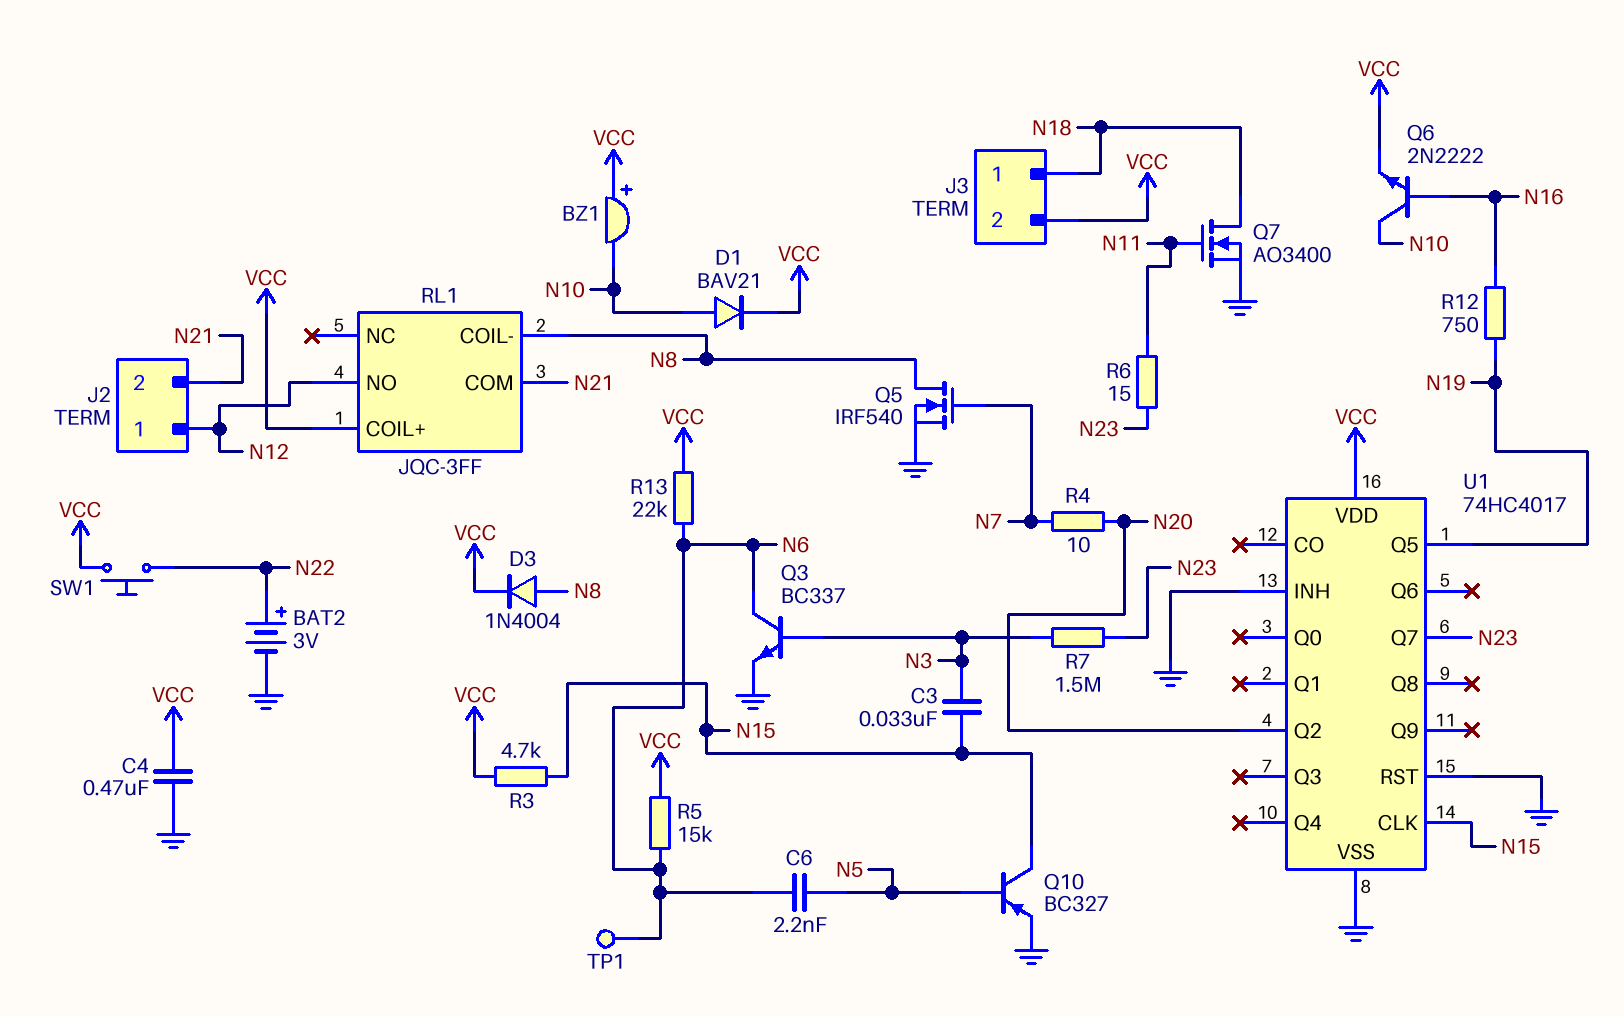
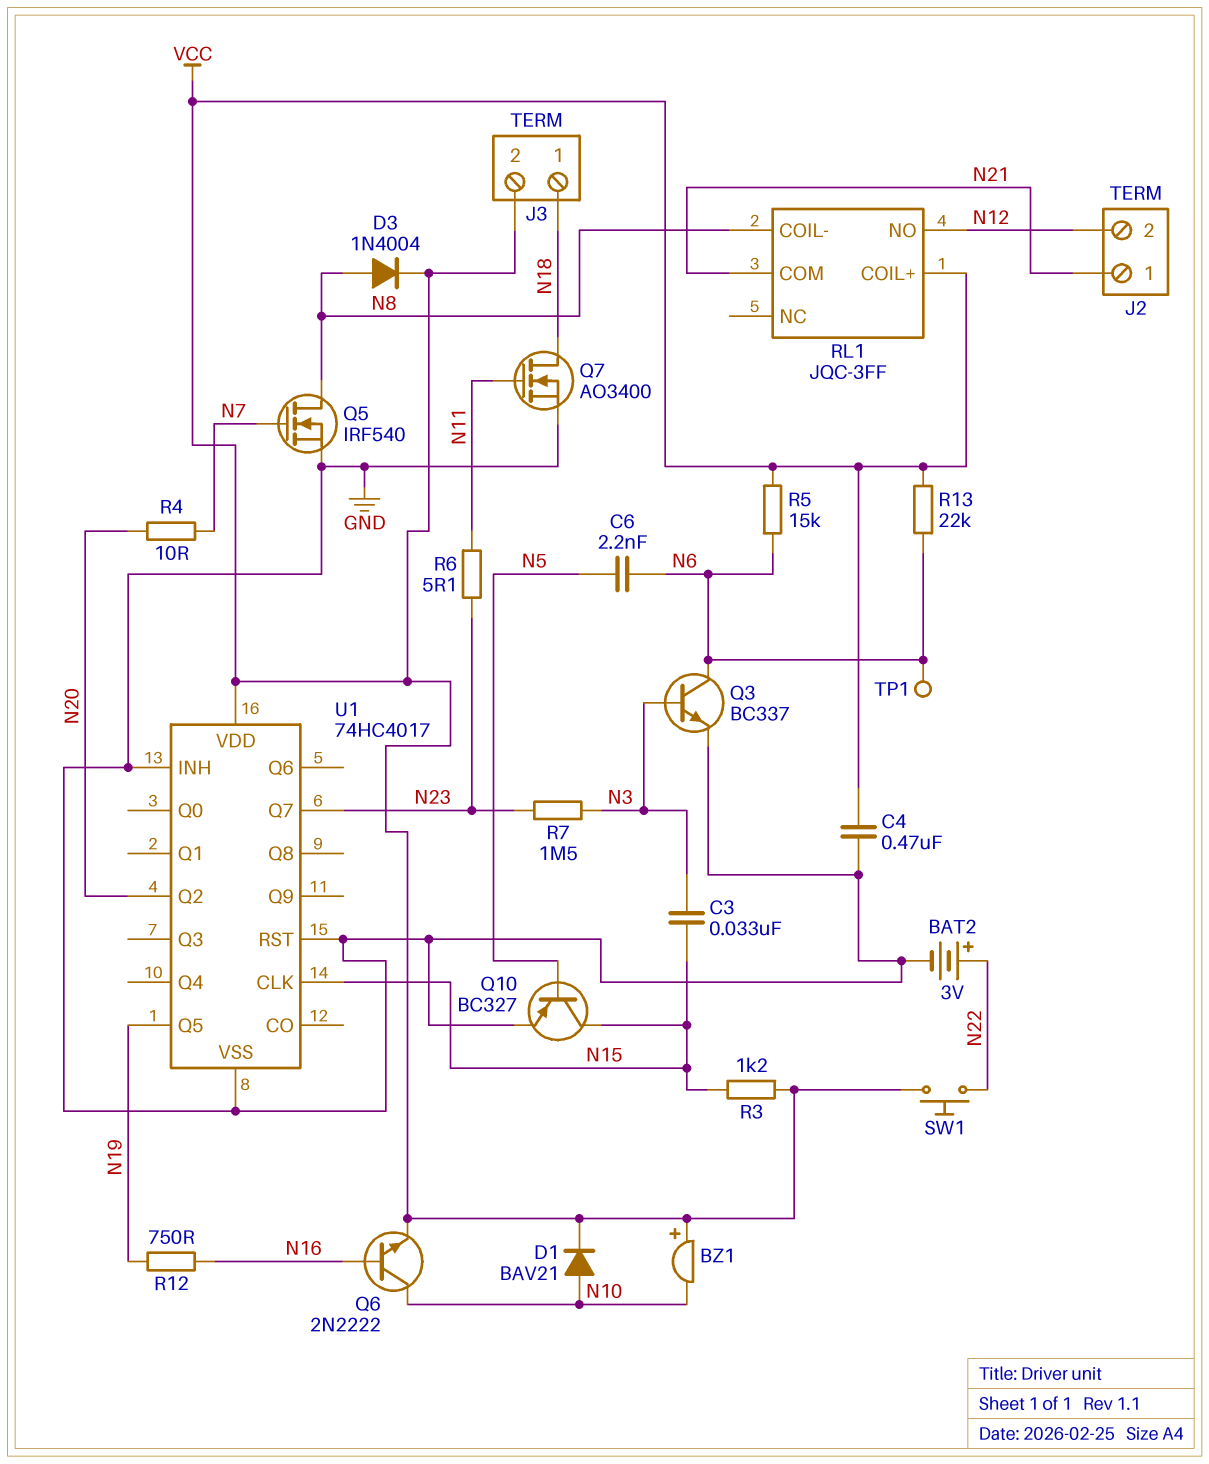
J2 pin 1: N12 -> N21
J2 pin 2: N21 -> N12
R3: 4.7k (N15, VCC) -> 1.2k (N15, VCC)
R6: 15 (N11, N23) -> 5.1 (N11, N23)

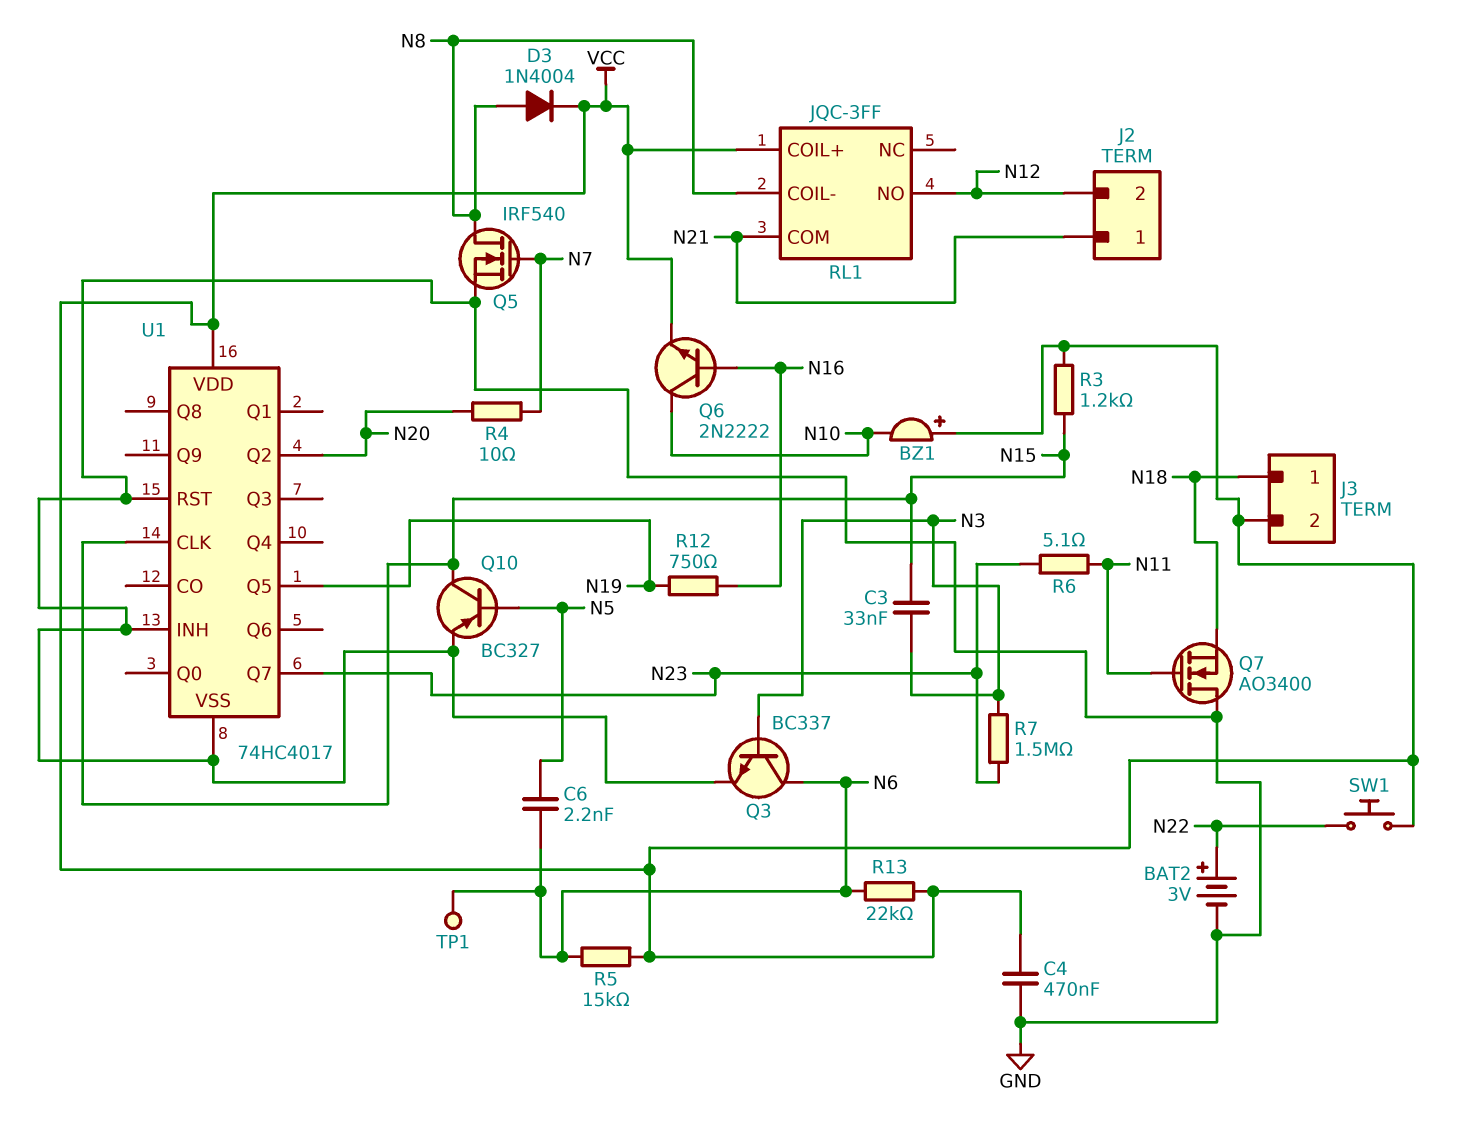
D1: diode BAV21 (A N10, K VCC) -> none
Q7: NMOS AO3400 (G N11, D N18, S GND) -> NMOS AO3400 (G N11, D GND, S N18)

